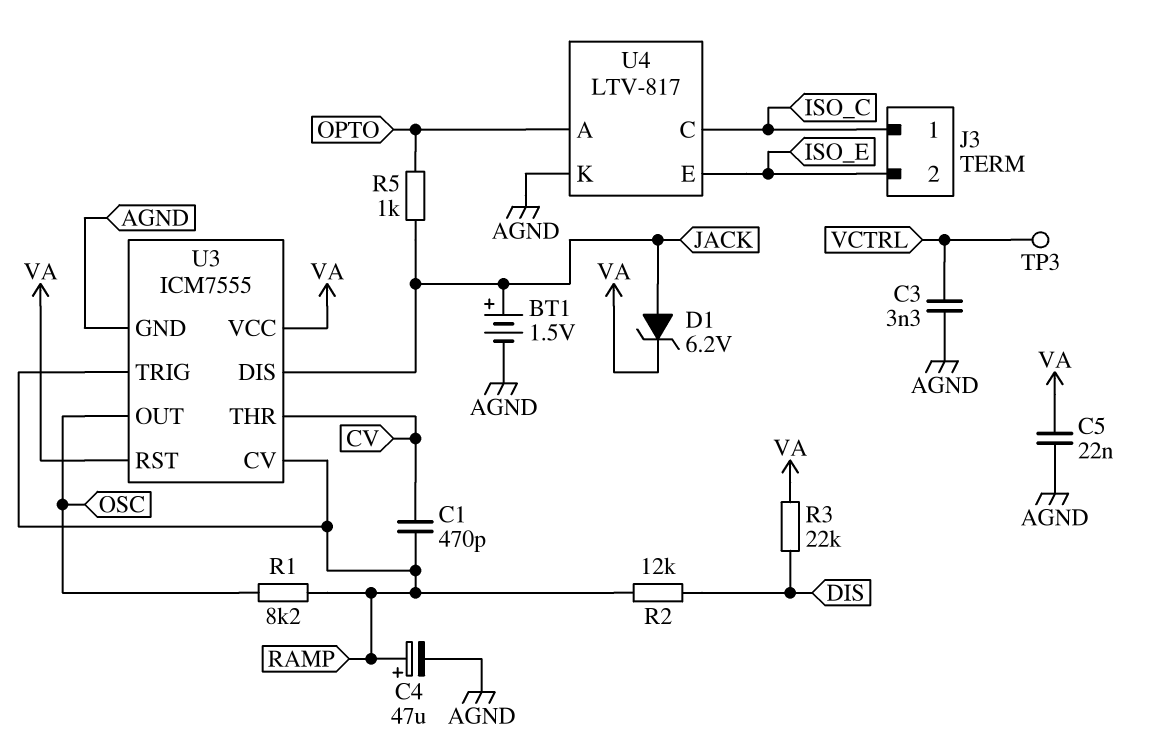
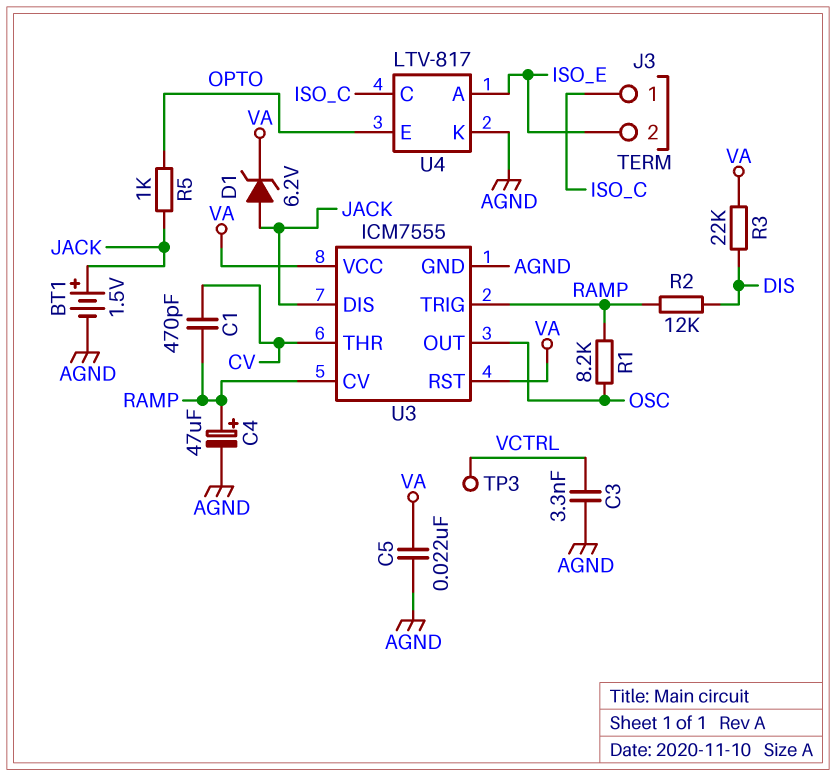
U4 pin A: OPTO -> ISO_E
U4 pin E: ISO_E -> OPTO

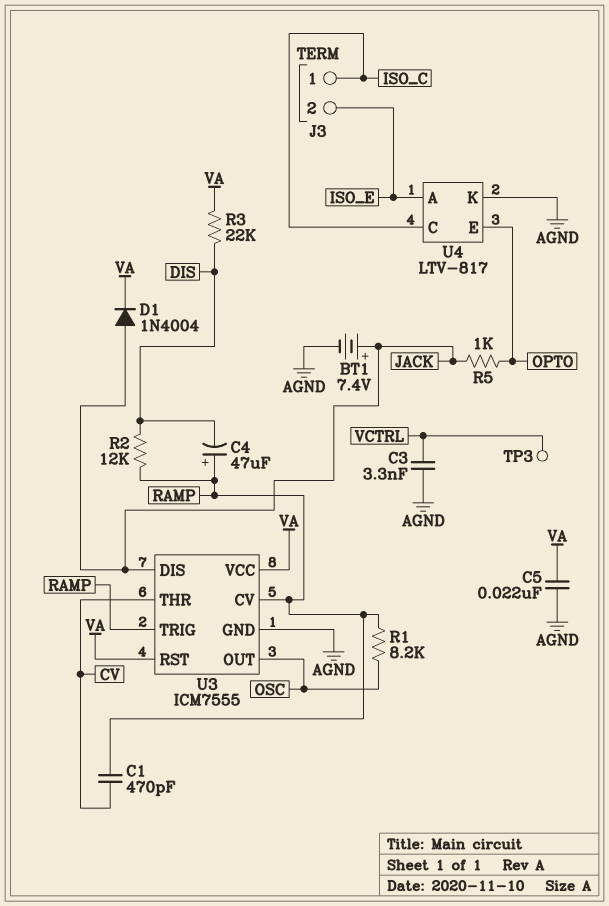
BT1: 1.5V (plus JACK, minus AGND) -> 7.4V (plus JACK, minus AGND)
C4: 47uF (plus RAMP, minus AGND) -> 47uF (plus RAMP, minus DIS)
D1: zener 6.2V (A JACK, K VA) -> diode 1N4004 (A JACK, K VA)

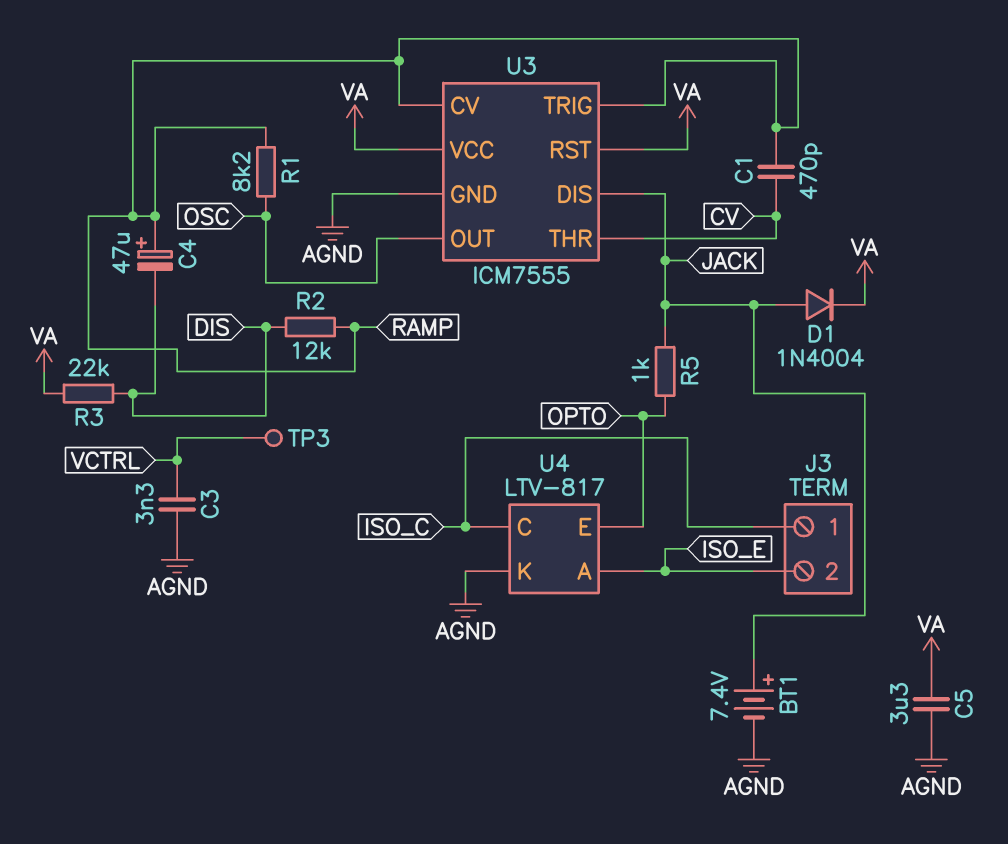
C5: 22nF (AGND, VA) -> 3.3uF (AGND, VA)

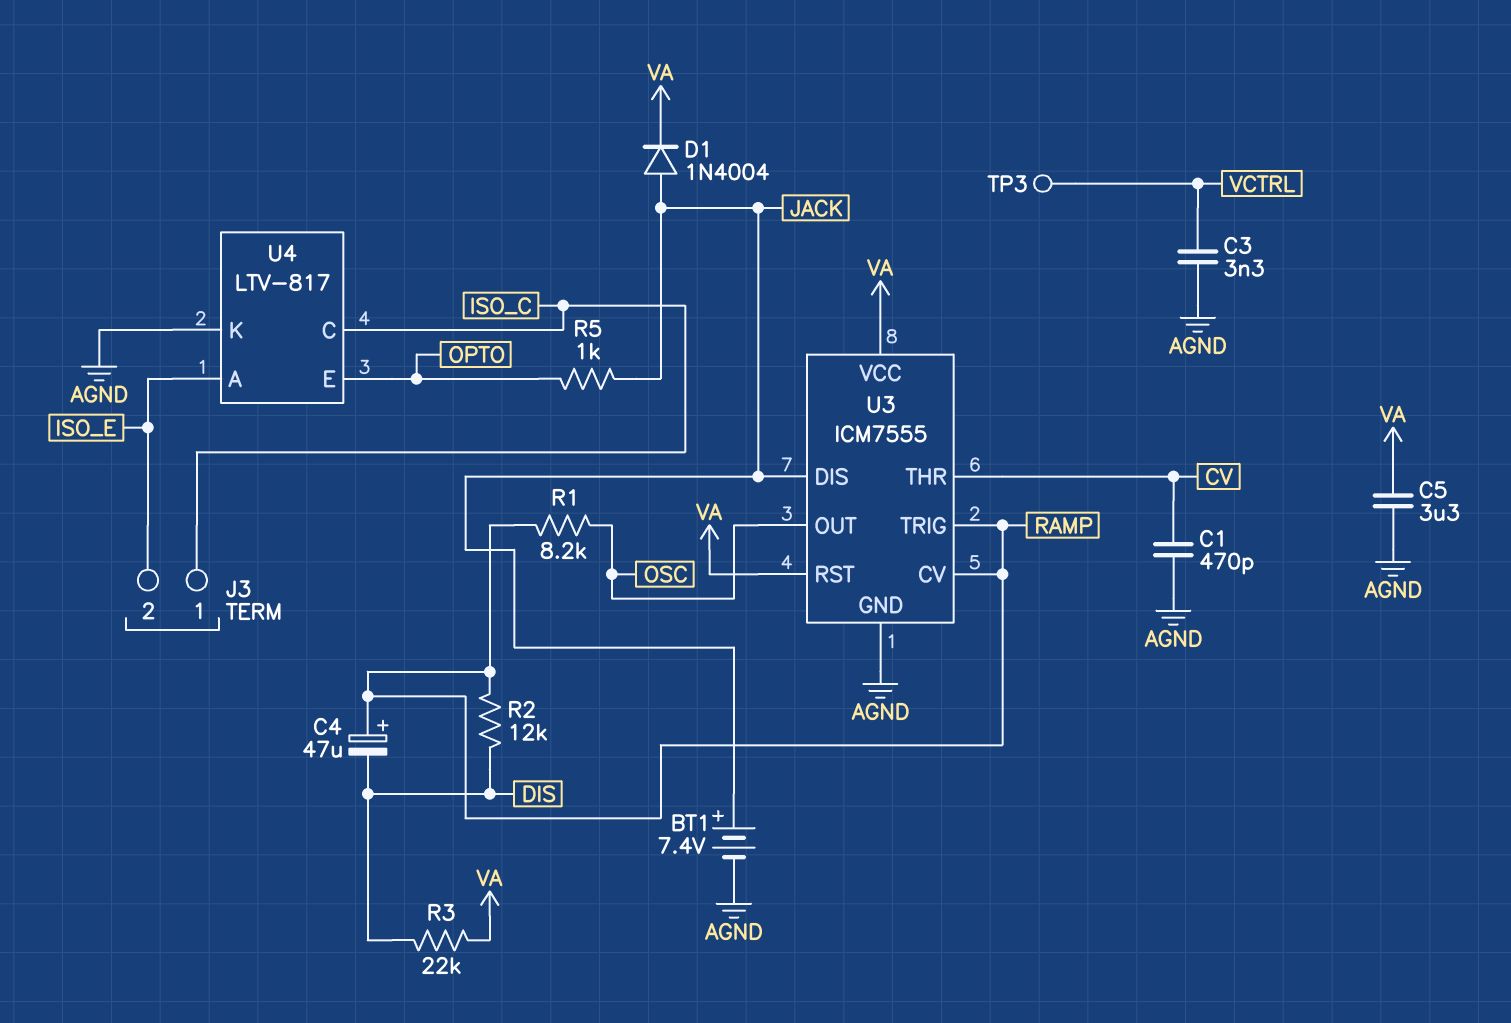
C1: 470pF (CV, RAMP) -> 470pF (AGND, CV)

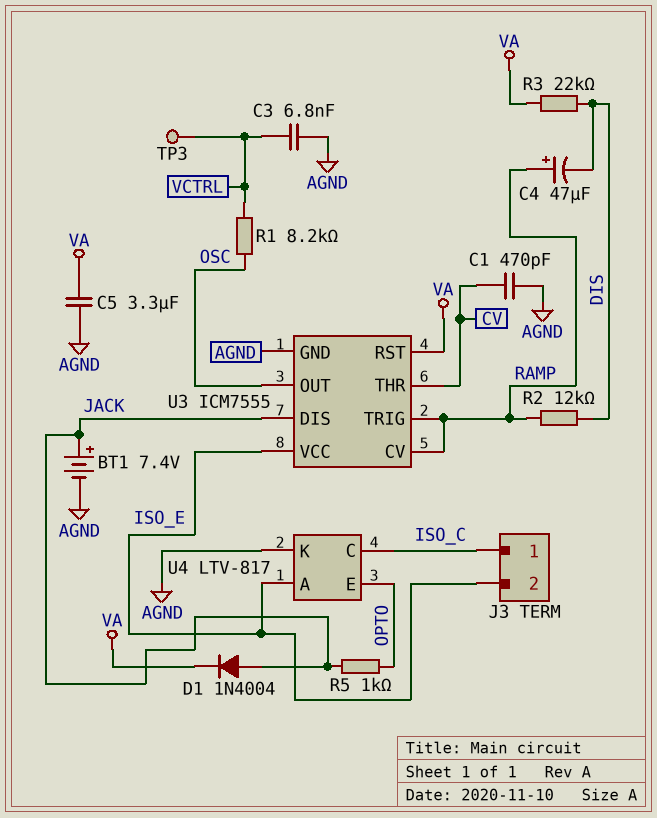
C3: 3.3nF (AGND, VCTRL) -> 6.8nF (AGND, VCTRL)
R1: 8.2k (OSC, RAMP) -> 8.2k (OSC, VCTRL)
U3 pin VCC: VA -> ISO_E

